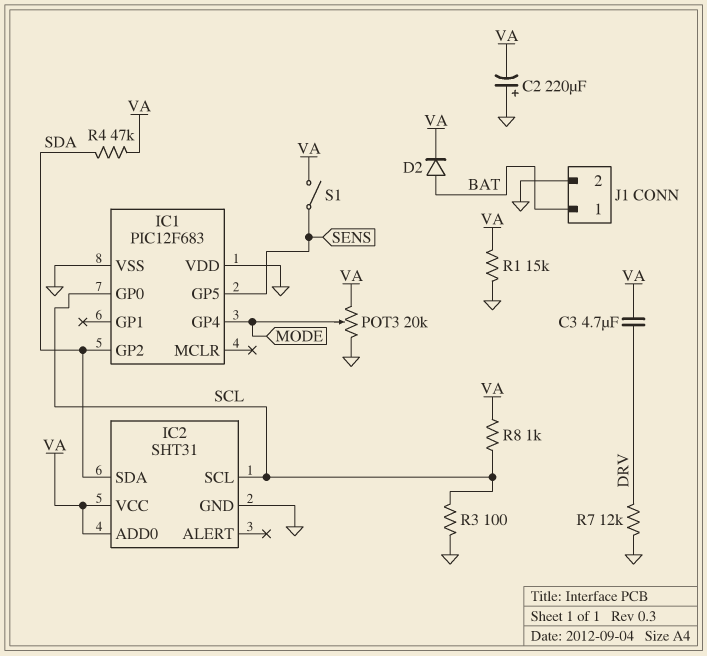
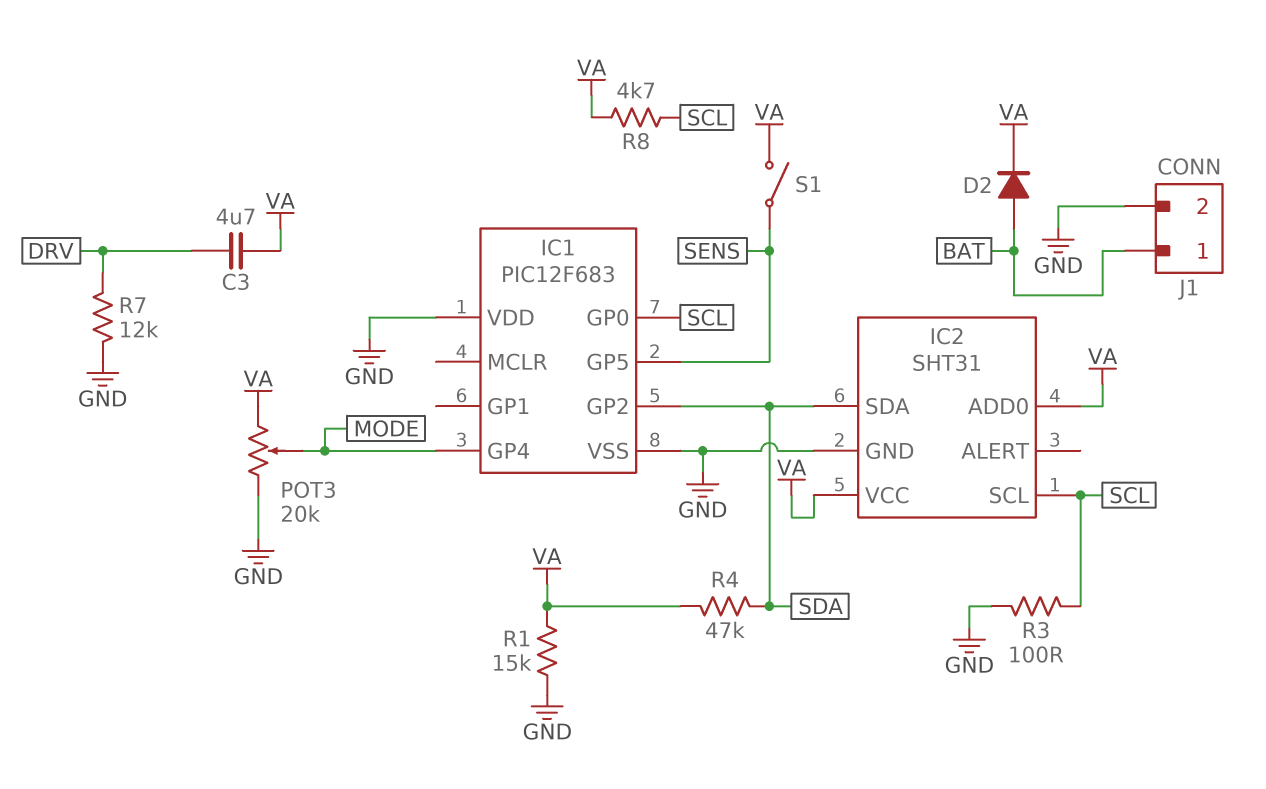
C2: 220uF (plus GND, minus VA) -> none
R8: 1k (SCL, VA) -> 4.7k (SCL, VA)

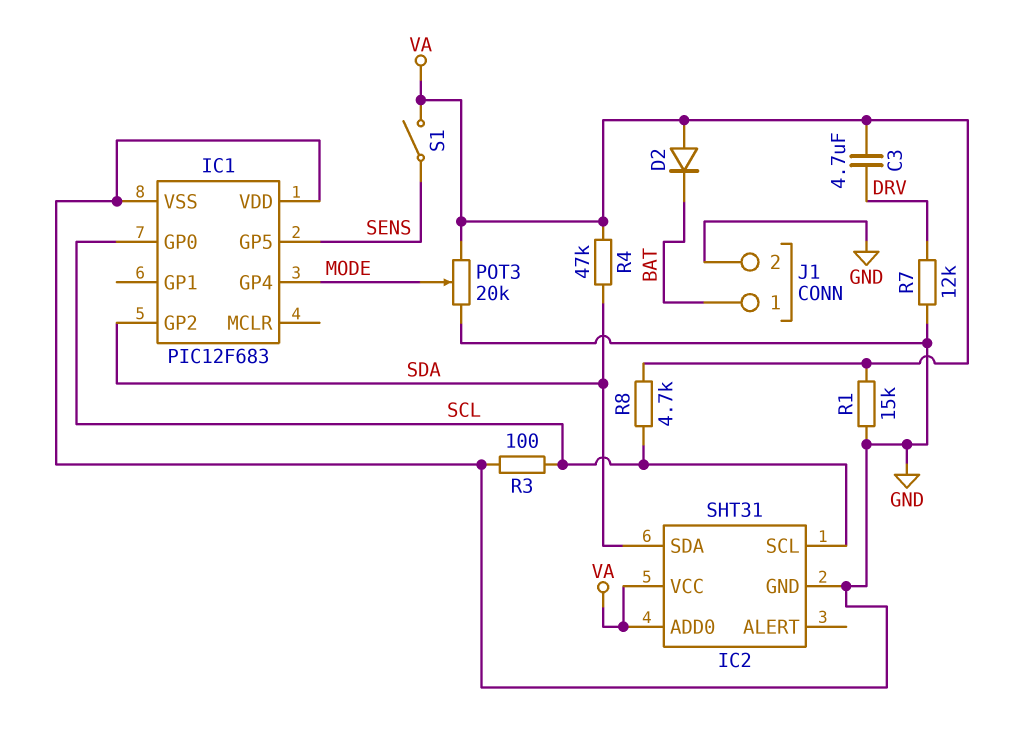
D2: diode (A BAT, K VA) -> diode (A VA, K BAT)

